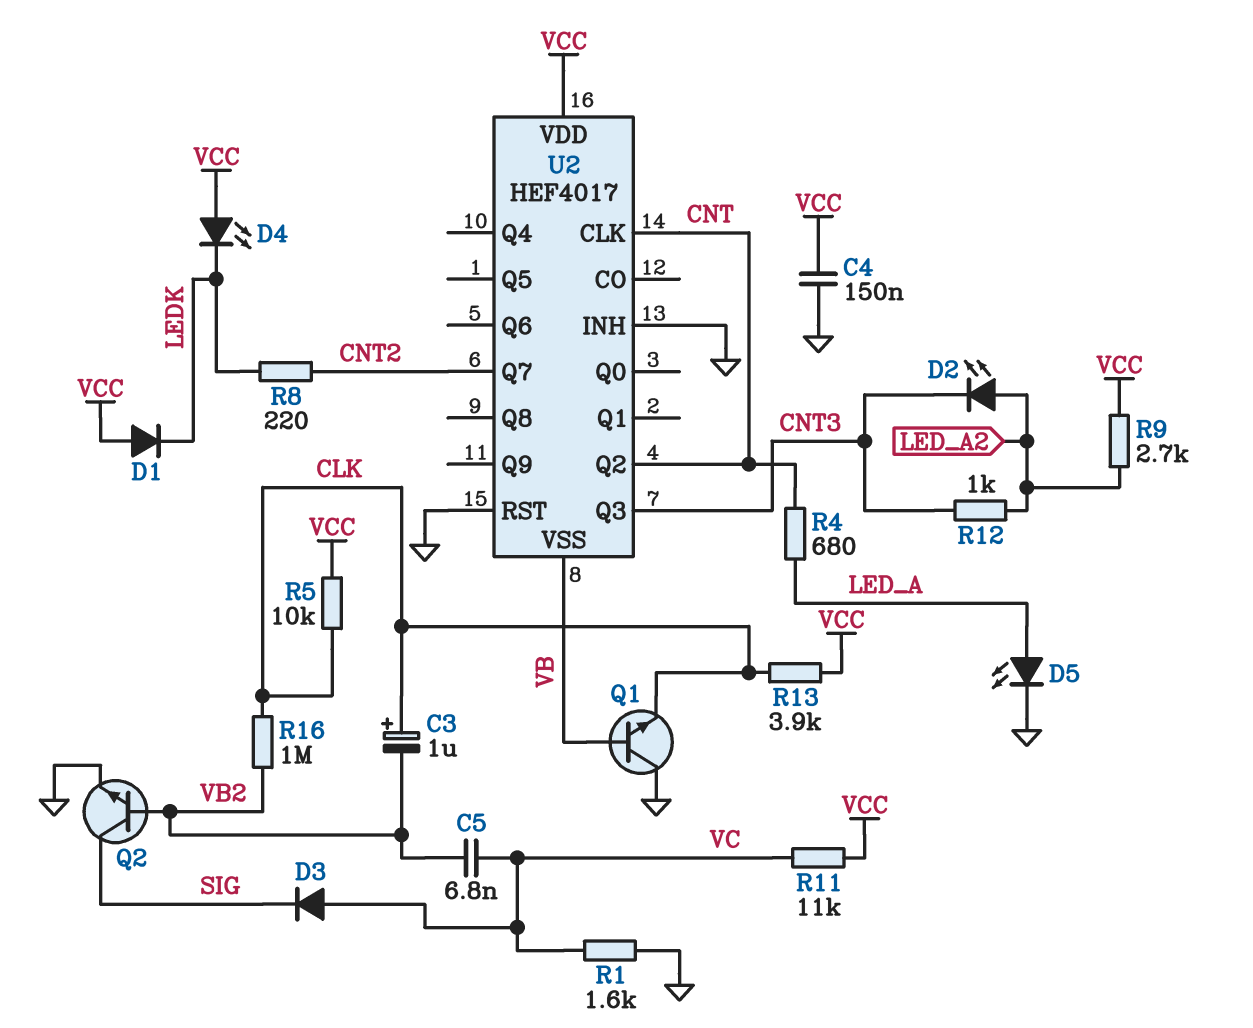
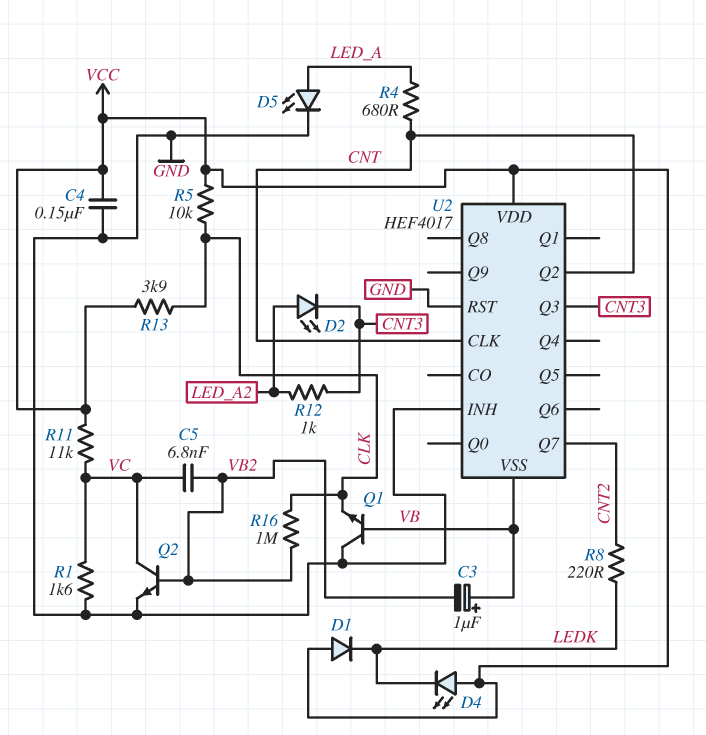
C3: 1uF (plus CLK, minus VB2) -> 1uF (plus VB, minus VB2)
D3: diode (A VC, K SIG) -> none
Q2: NPN (B VB2, C SIG, E GND) -> NPN (B VB2, C VC, E GND)
R9: 2.7k (LED_A2, VCC) -> none

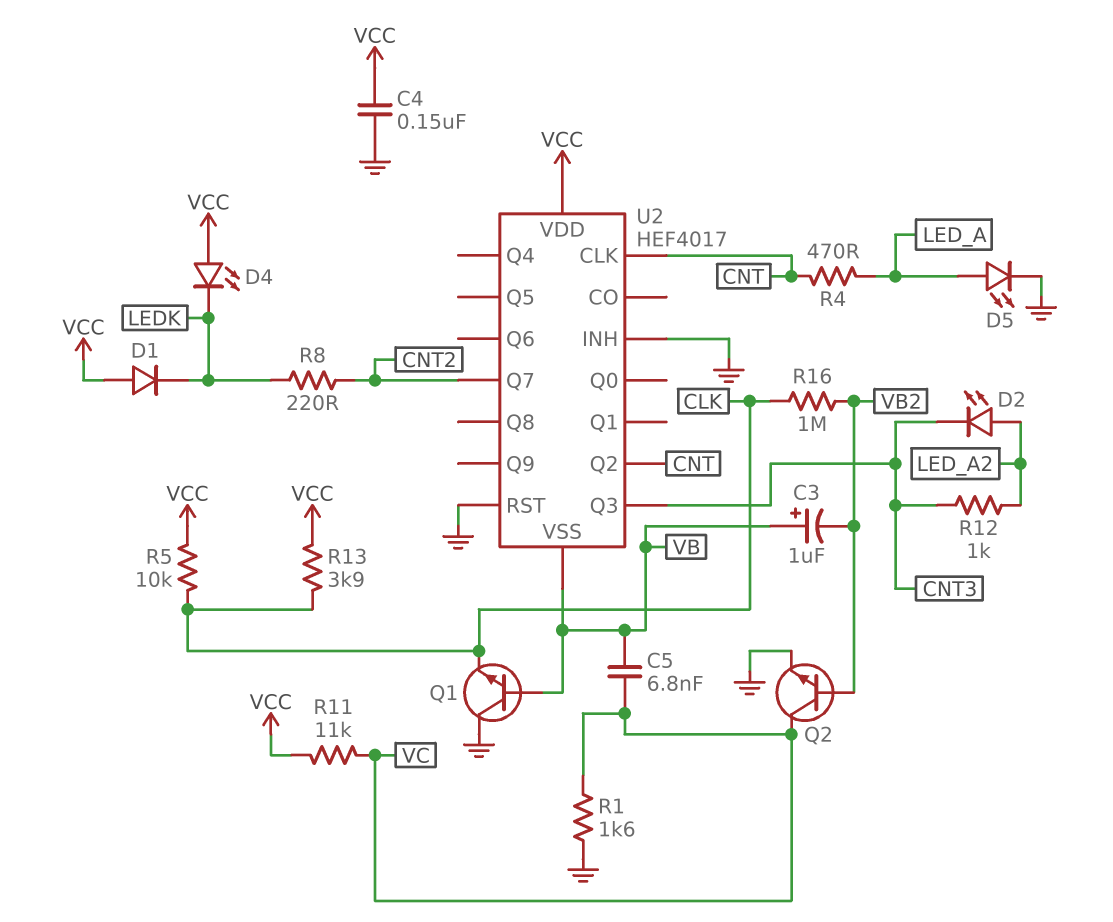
C5: 6.8nF (VB2, VC) -> 6.8nF (VB, VC)
R4: 680 (CNT, LED_A) -> 470 (CNT, LED_A)

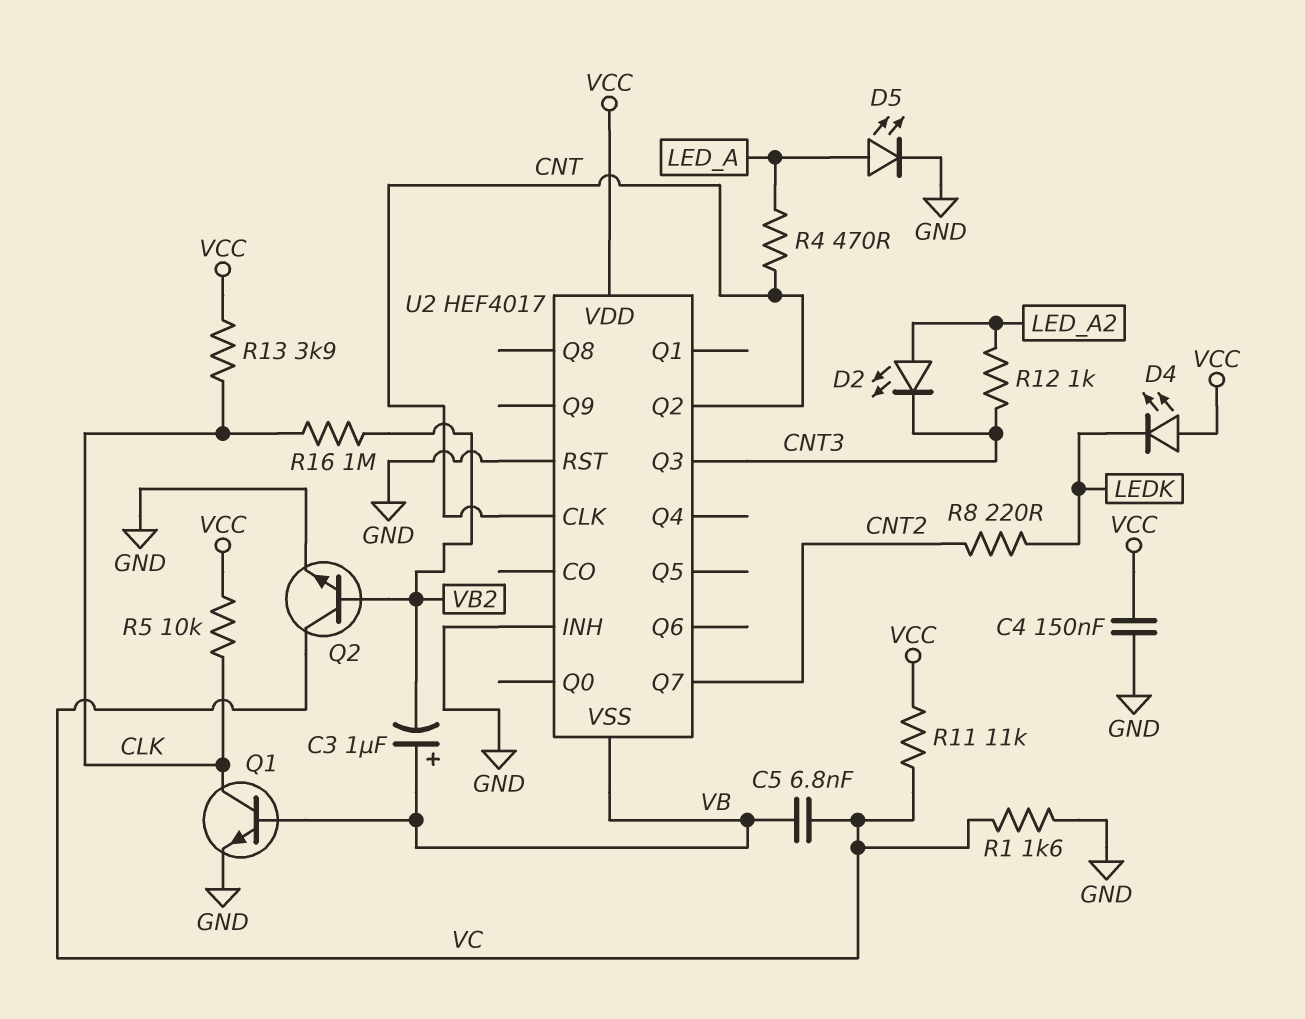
D1: diode (A VCC, K LEDK) -> none
Q1: NPN (B VB, C GND, E CLK) -> NPN (B VB, C CLK, E GND)

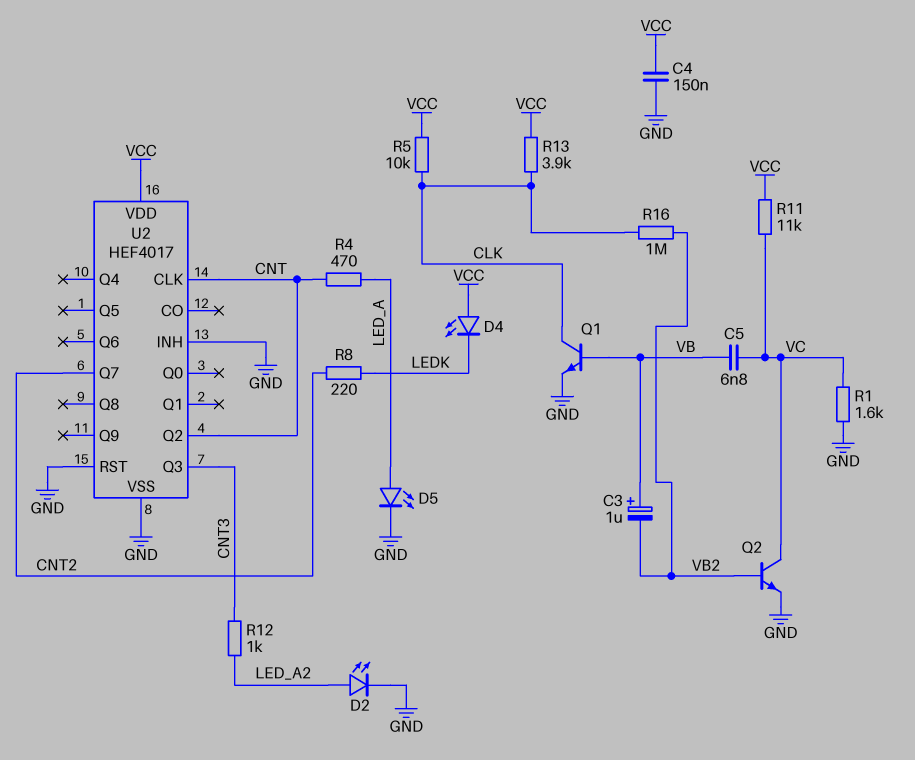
D2: LED (A LED_A2, K CNT3) -> LED (A LED_A2, K GND)
U2 pin VSS: VB -> GND

